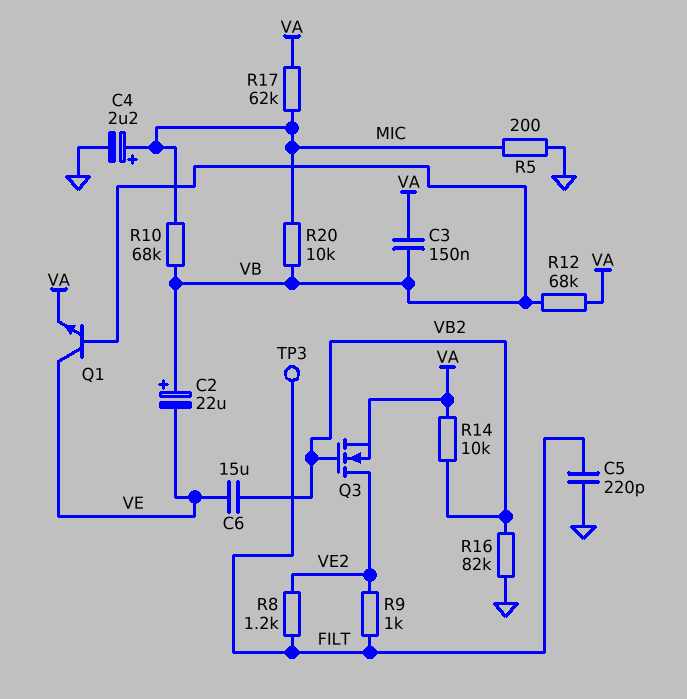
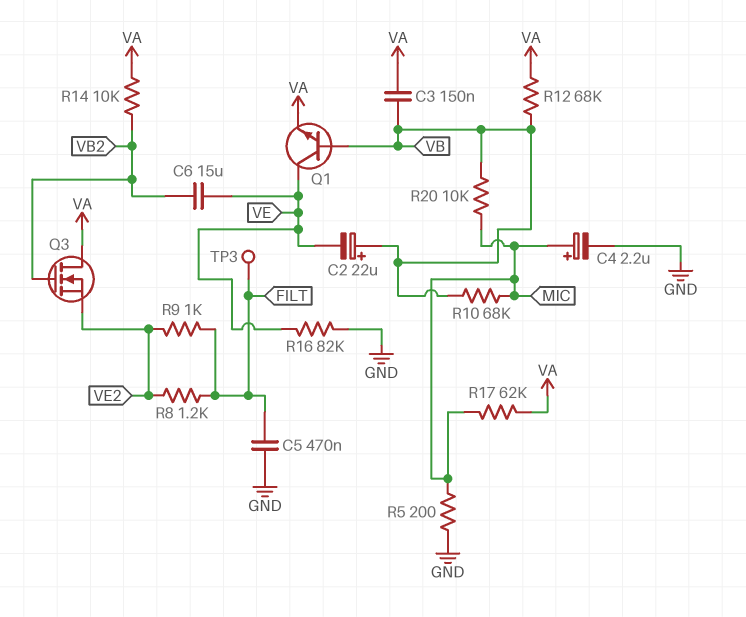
C5: 220pF (FILT, GND) -> 470nF (FILT, GND)
Q3: NMOS (G VB2, D VE2, S VA) -> NMOS (G VB2, D VA, S VE2)
R16: 82k (GND, VB2) -> 82k (GND, VE)

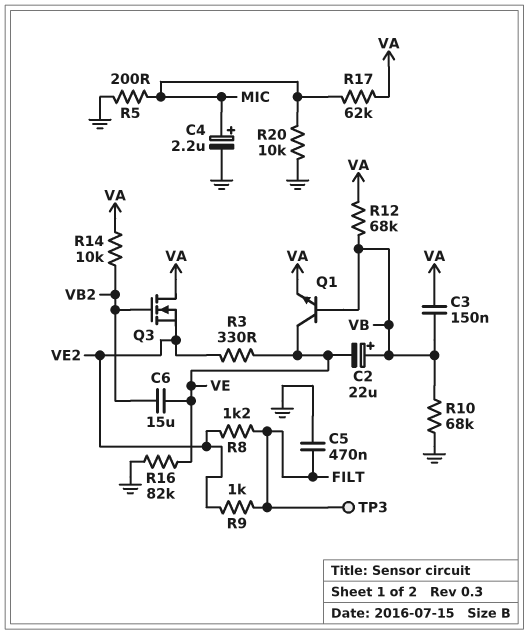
R3: none -> 330 (VE, VE2)
R10: 68k (MIC, VB) -> 68k (GND, VB)
R20: 10k (MIC, VB) -> 10k (GND, MIC)

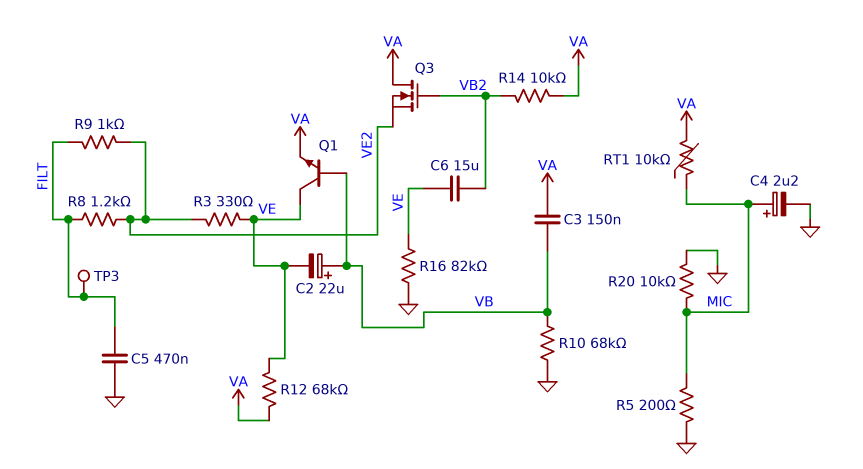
R12: 68k (VA, VB) -> 68k (VA, VE)
R17: 62k (MIC, VA) -> none
RT1: none -> 10k (MIC, VA)

